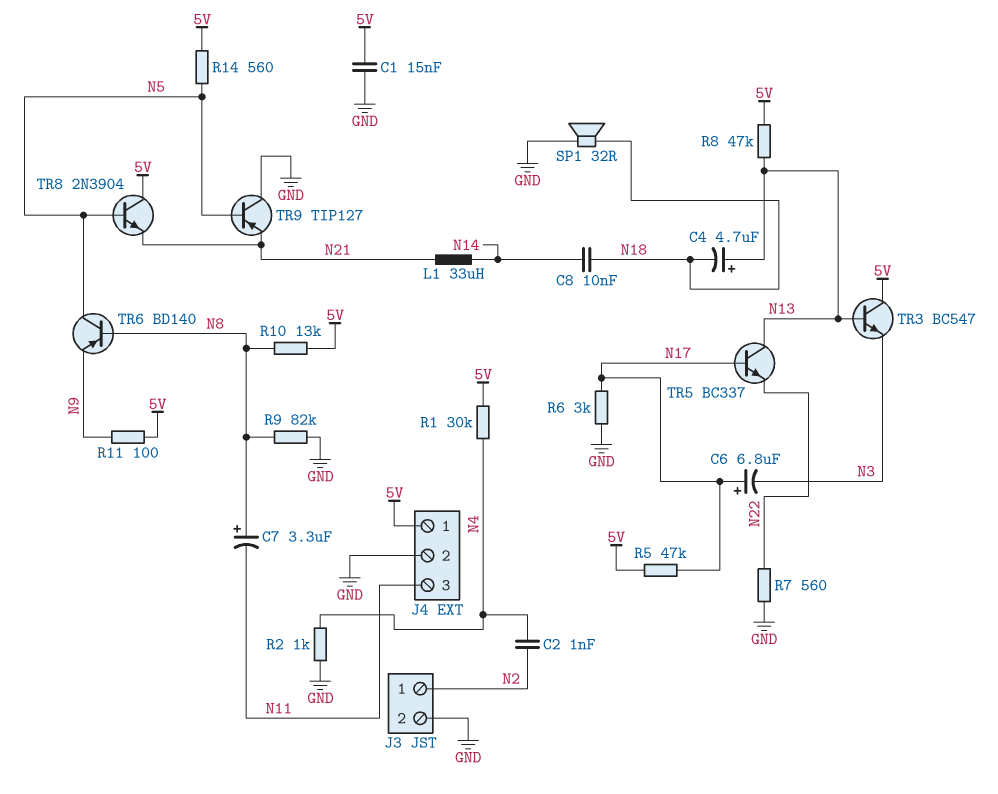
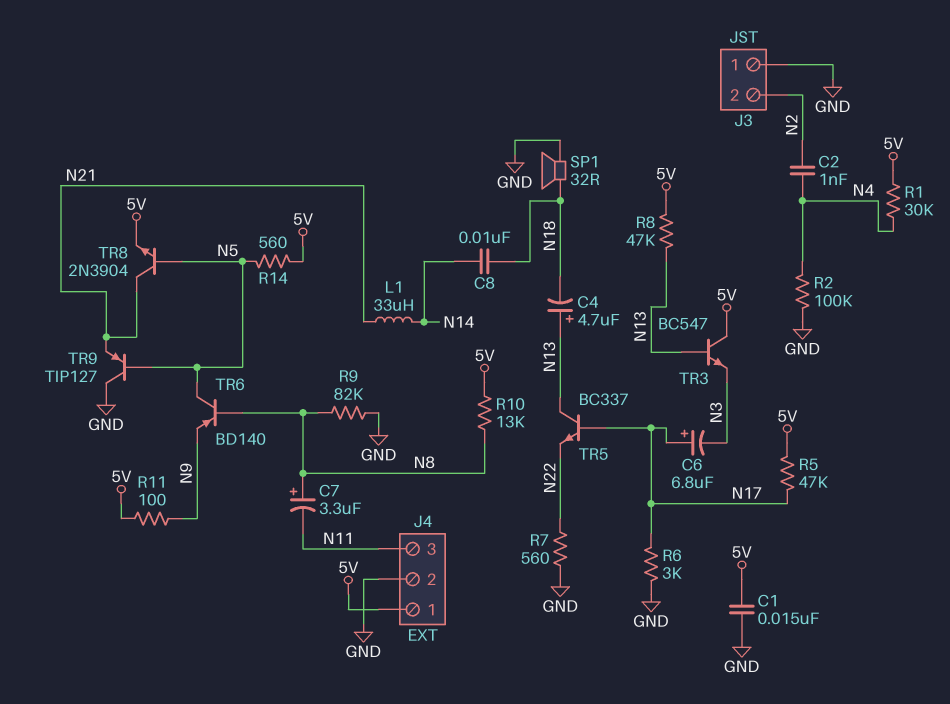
J3 pin 1: N2 -> GND
J3 pin 2: GND -> N2
R2: 1k (GND, N4) -> 100k (GND, N4)
TR8: NPN 2N3904 (B N5, C 5V, E N21) -> NPN 2N3904 (B N5, C N21, E 5V)

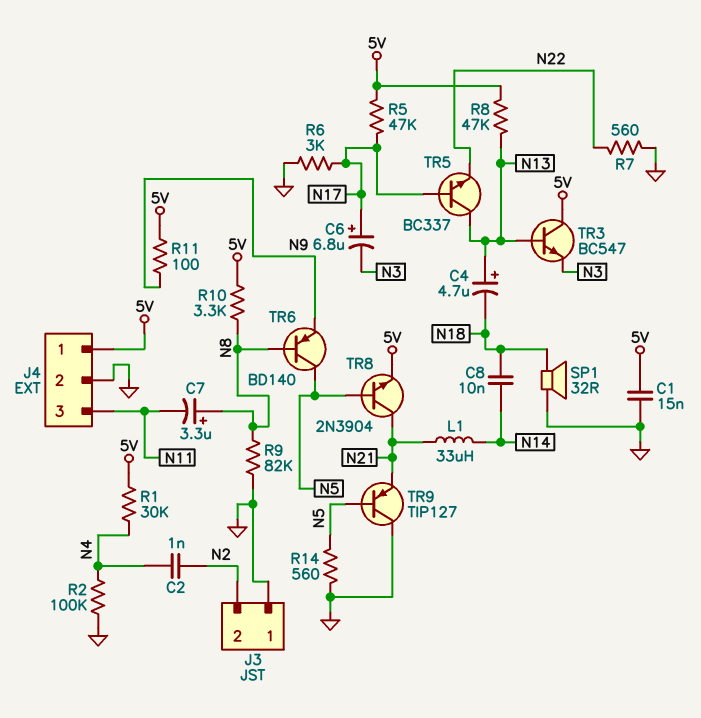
R10: 13k (5V, N8) -> 3.3k (5V, N8)
R14: 560 (5V, N5) -> 560 (GND, N5)

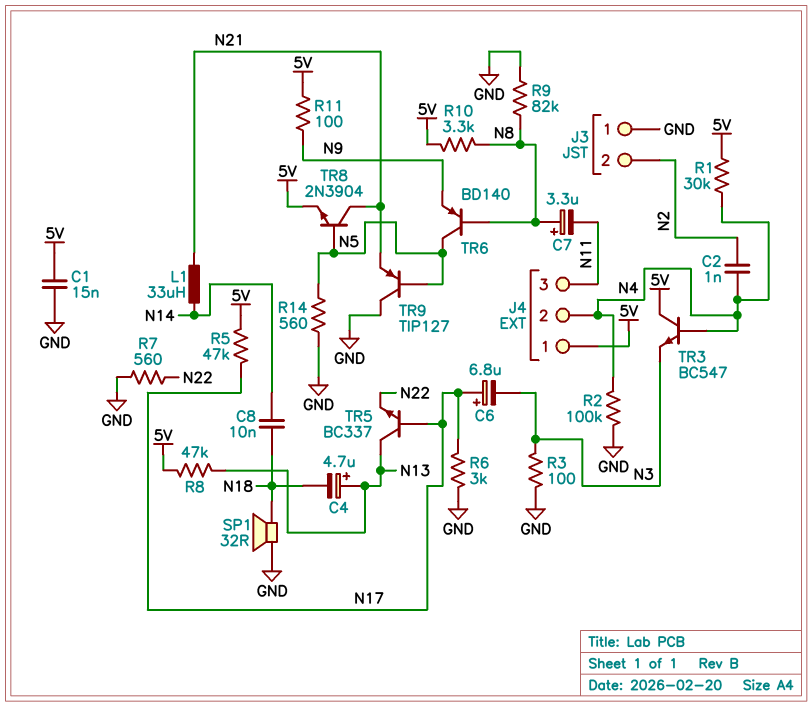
J4 pin 2: GND -> N4
R3: none -> 100 (GND, N3)
TR3: NPN BC547 (B N13, C 5V, E N3) -> NPN BC547 (B N4, C 5V, E N3)

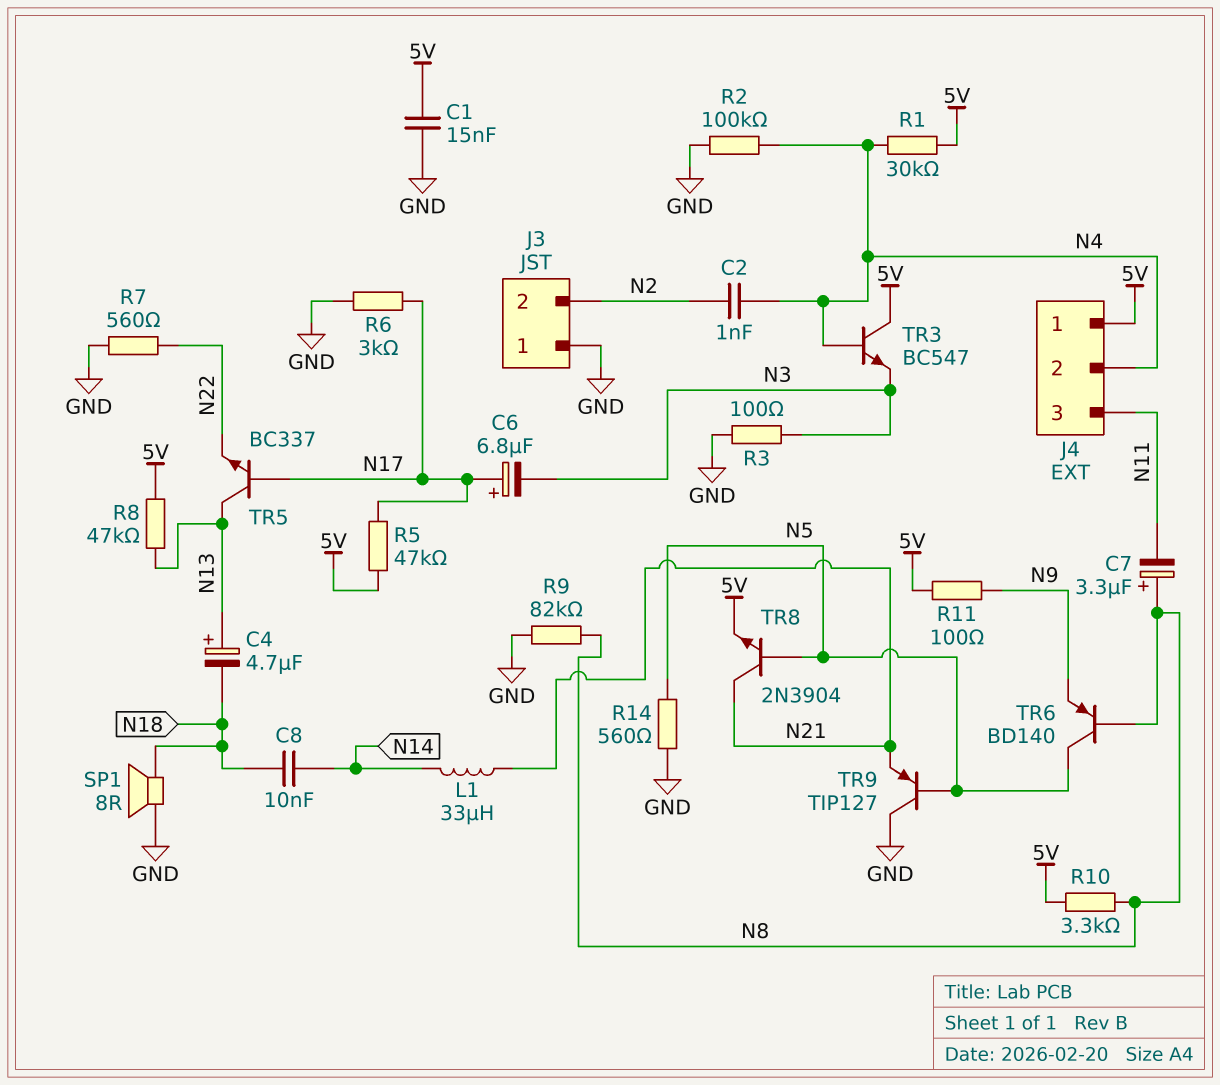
SP1: speaker 32R (GND, N18) -> speaker 8R (GND, N18)

